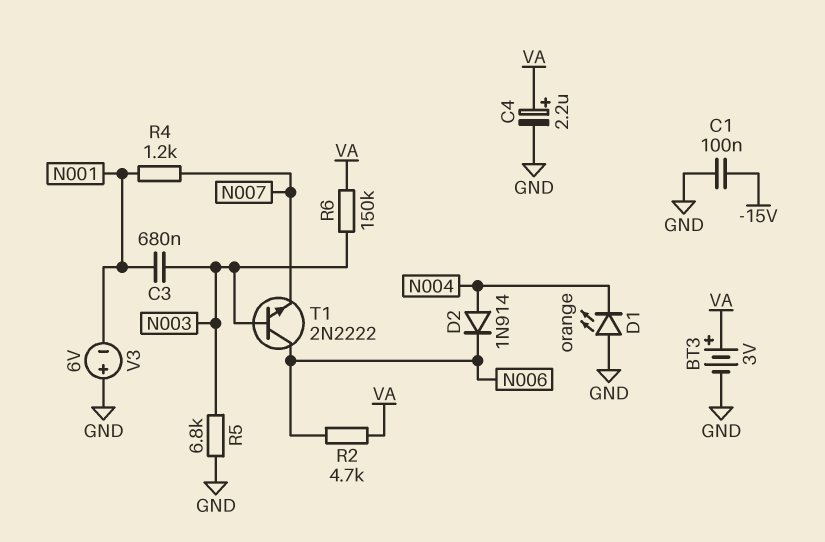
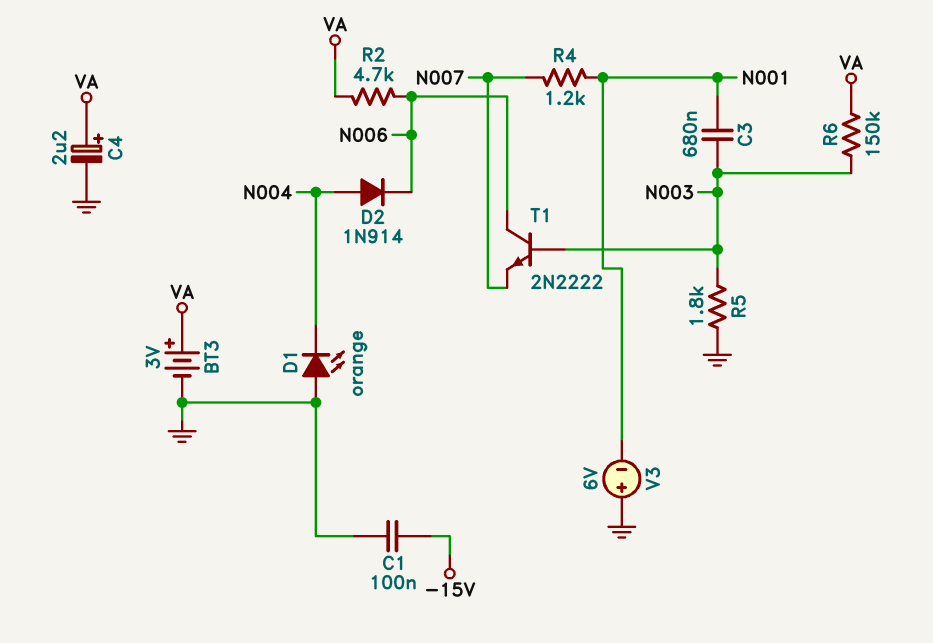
R5: 6.8k (GND, N003) -> 1.8k (GND, N003)

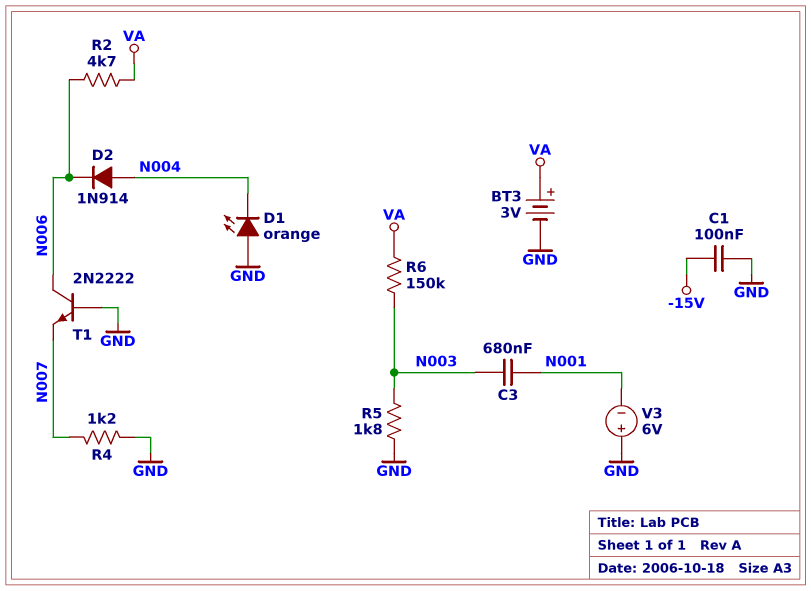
C4: 2.2uF (plus VA, minus GND) -> none
R4: 1.2k (N001, N007) -> 1.2k (GND, N007)
T1: NPN 2N2222 (B N003, C N006, E N007) -> NPN 2N2222 (B GND, C N006, E N007)

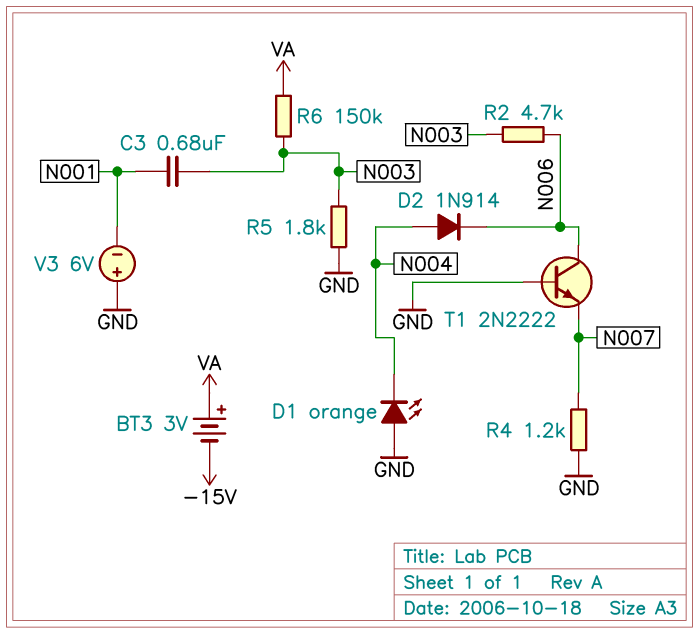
BT3: 3V (plus VA, minus GND) -> 3V (plus VA, minus -15V)
C1: 100nF (-15V, GND) -> none
R2: 4.7k (N006, VA) -> 4.7k (N003, N006)

